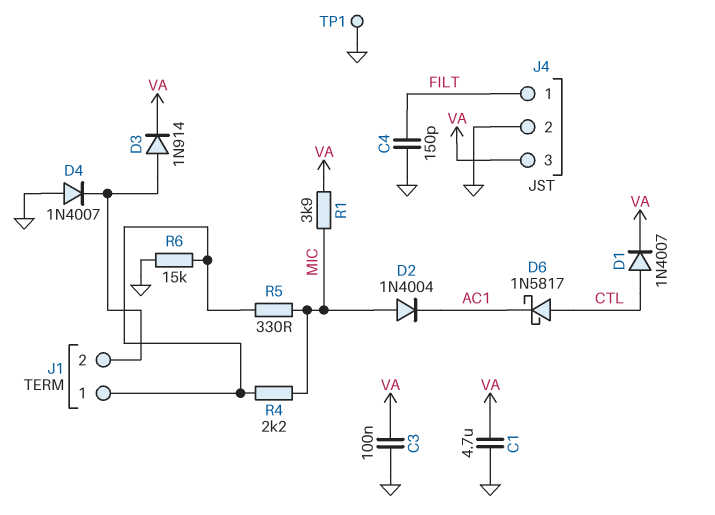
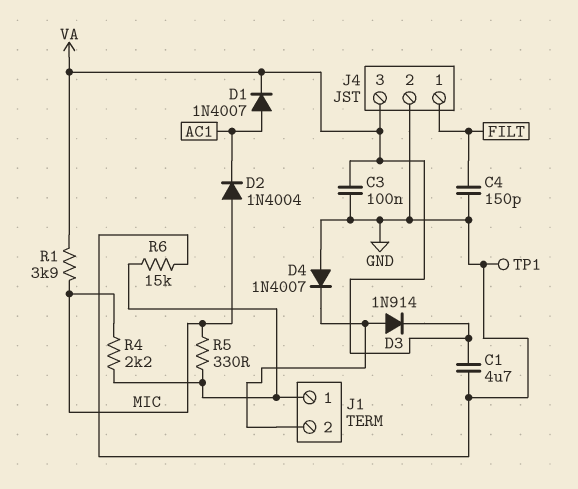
D1: diode 1N4007 (A CTL, K VA) -> diode 1N4007 (A AC1, K VA)
D6: schottky 1N5817 (A CTL, K AC1) -> none

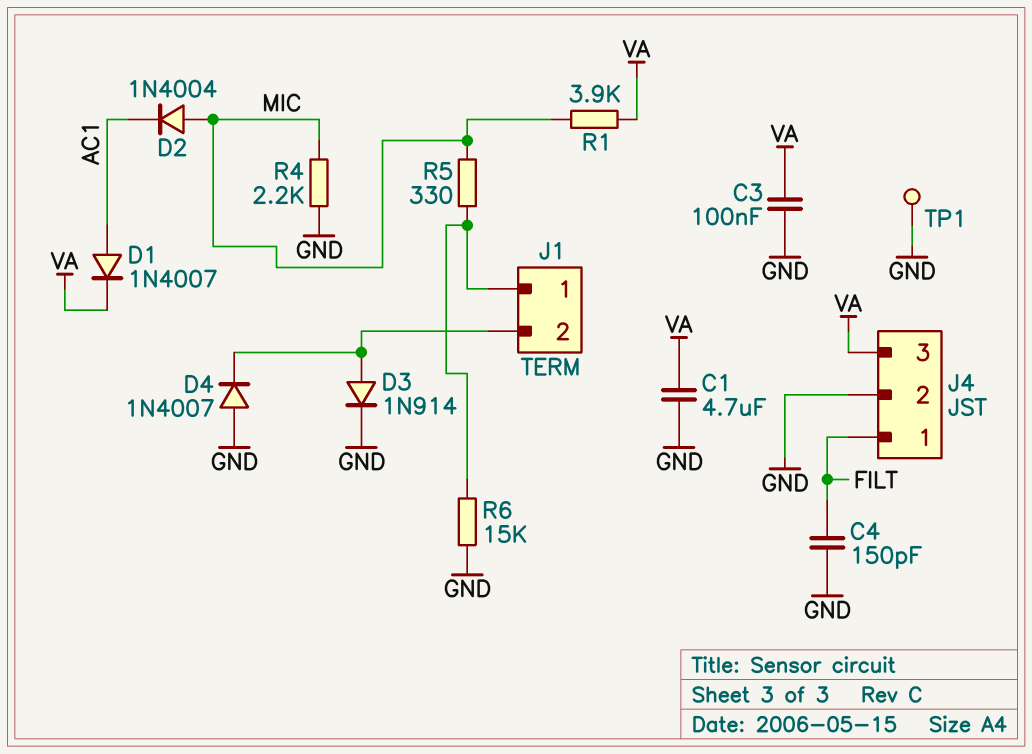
D3: diode 1N914 (A J1/2, K VA) -> diode 1N914 (A J1/2, K GND)
R4: 2.2k (J1/1, MIC) -> 2.2k (GND, MIC)

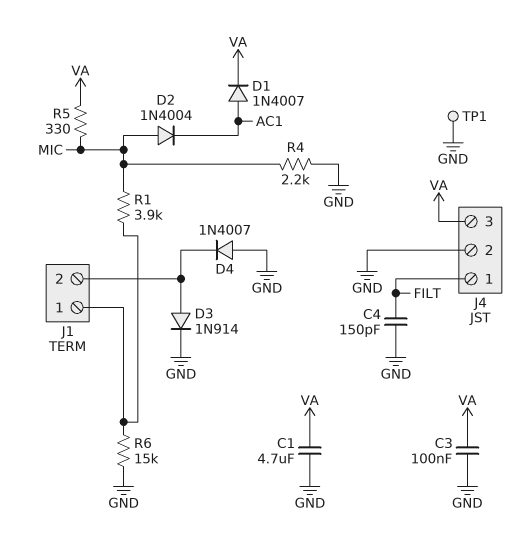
R1: 3.9k (MIC, VA) -> 3.9k (J1/1, MIC)
R5: 330 (J1/1, MIC) -> 330 (MIC, VA)

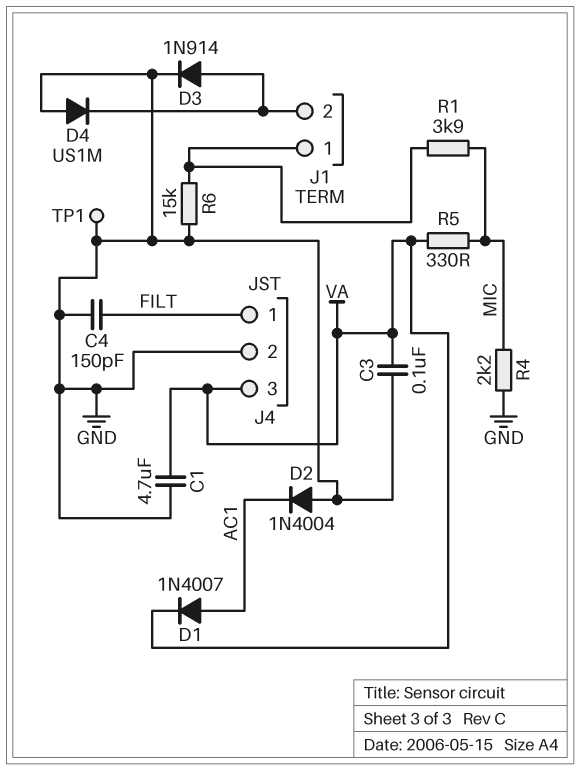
D2: diode 1N4004 (A MIC, K AC1) -> diode 1N4004 (A GND, K AC1)
D4: diode 1N4007 (A GND, K J1/2) -> diode US1M (A GND, K J1/2)

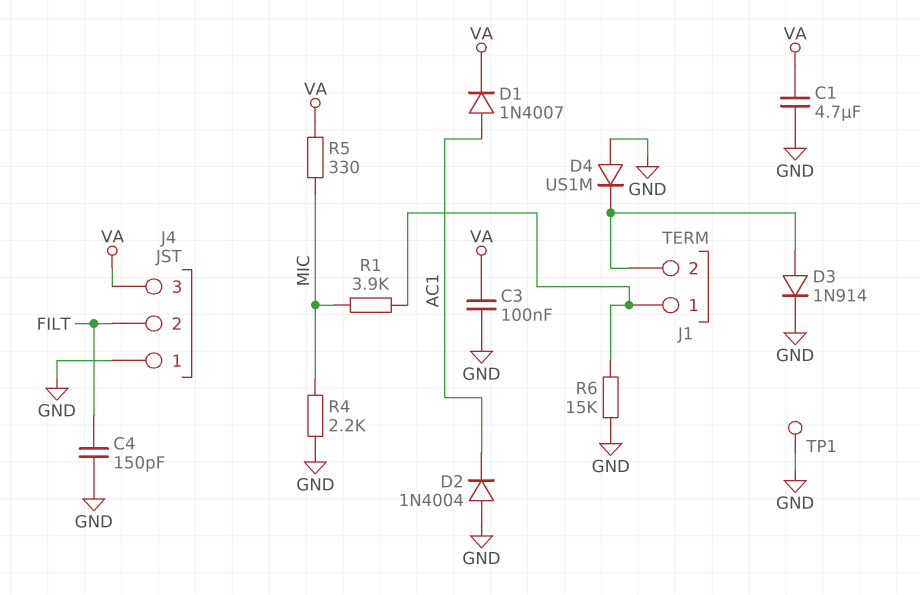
J4 pin 1: FILT -> GND
J4 pin 2: GND -> FILT

